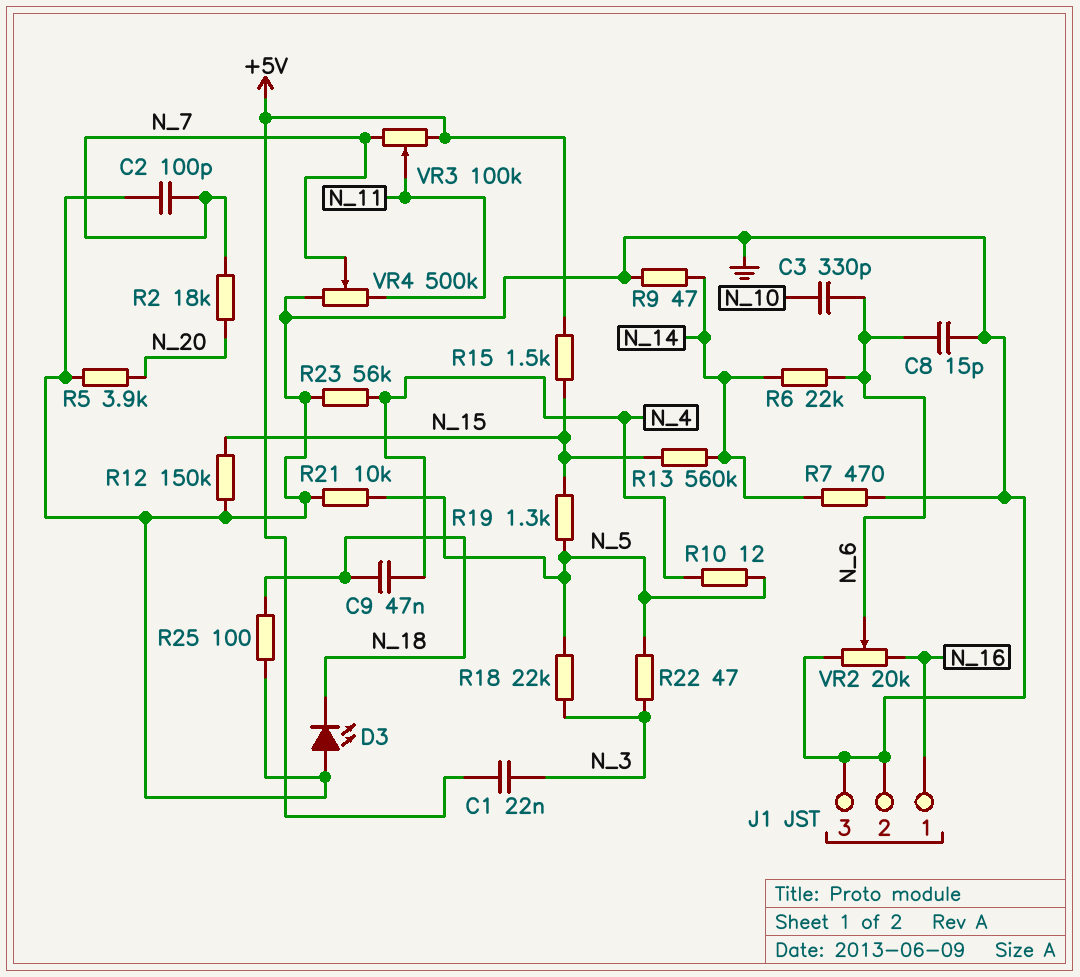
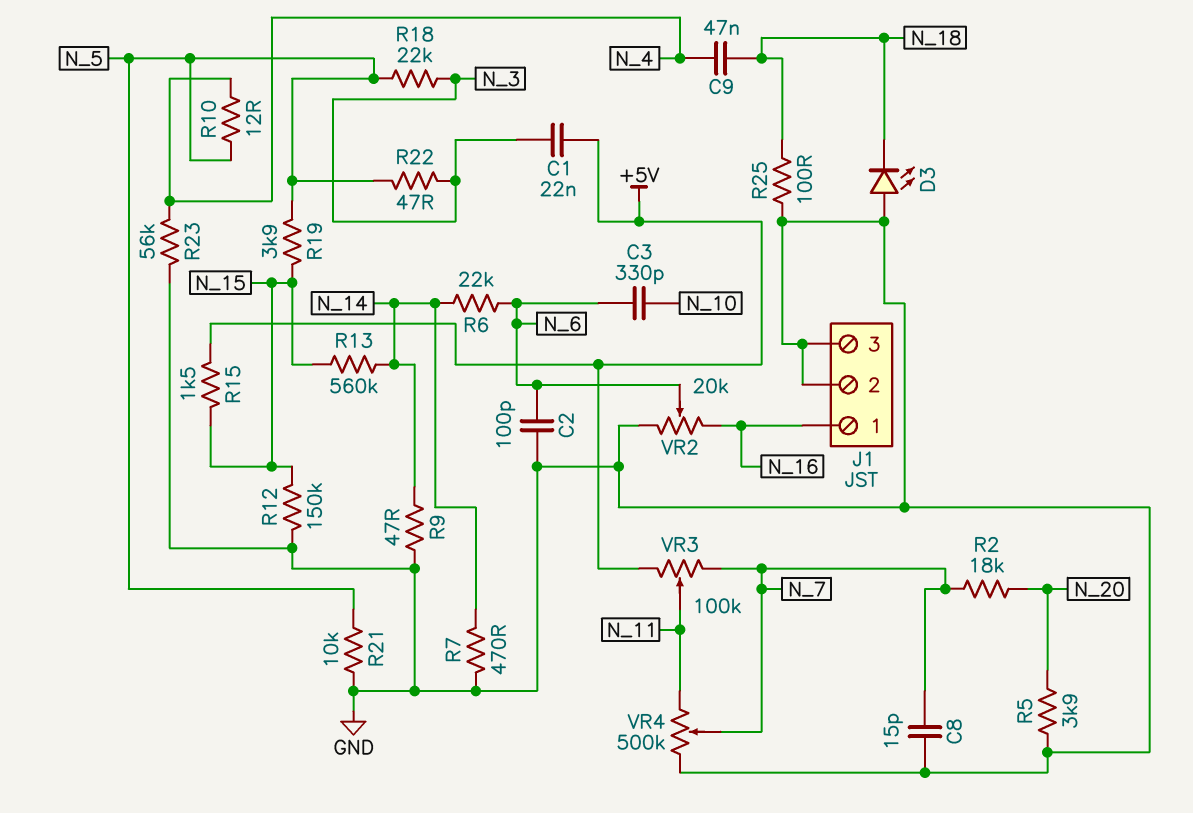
C2: 100pF (GND, N_7) -> 100pF (GND, N_6)
C8: 15pF (GND, N_6) -> 15pF (GND, N_7)
R19: 1.3k (N_5, N_15) -> 3.9k (N_5, N_15)

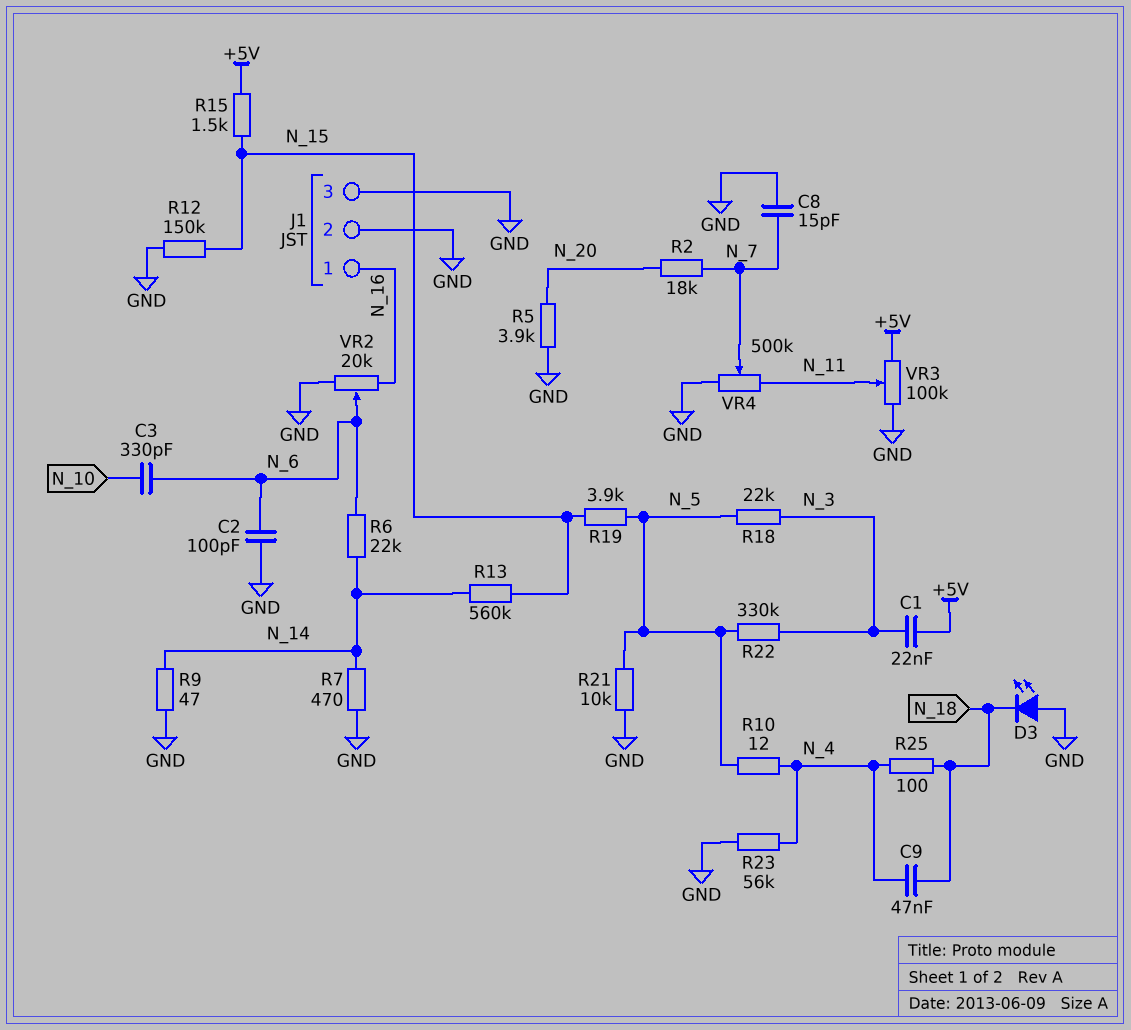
R22: 47 (N_3, N_5) -> 330k (N_3, N_5)
R25: 100 (GND, N_18) -> 100 (N_4, N_18)
VR3: 100k (+5V, N_7, wiper N_11) -> 100k (+5V, GND, wiper N_11)

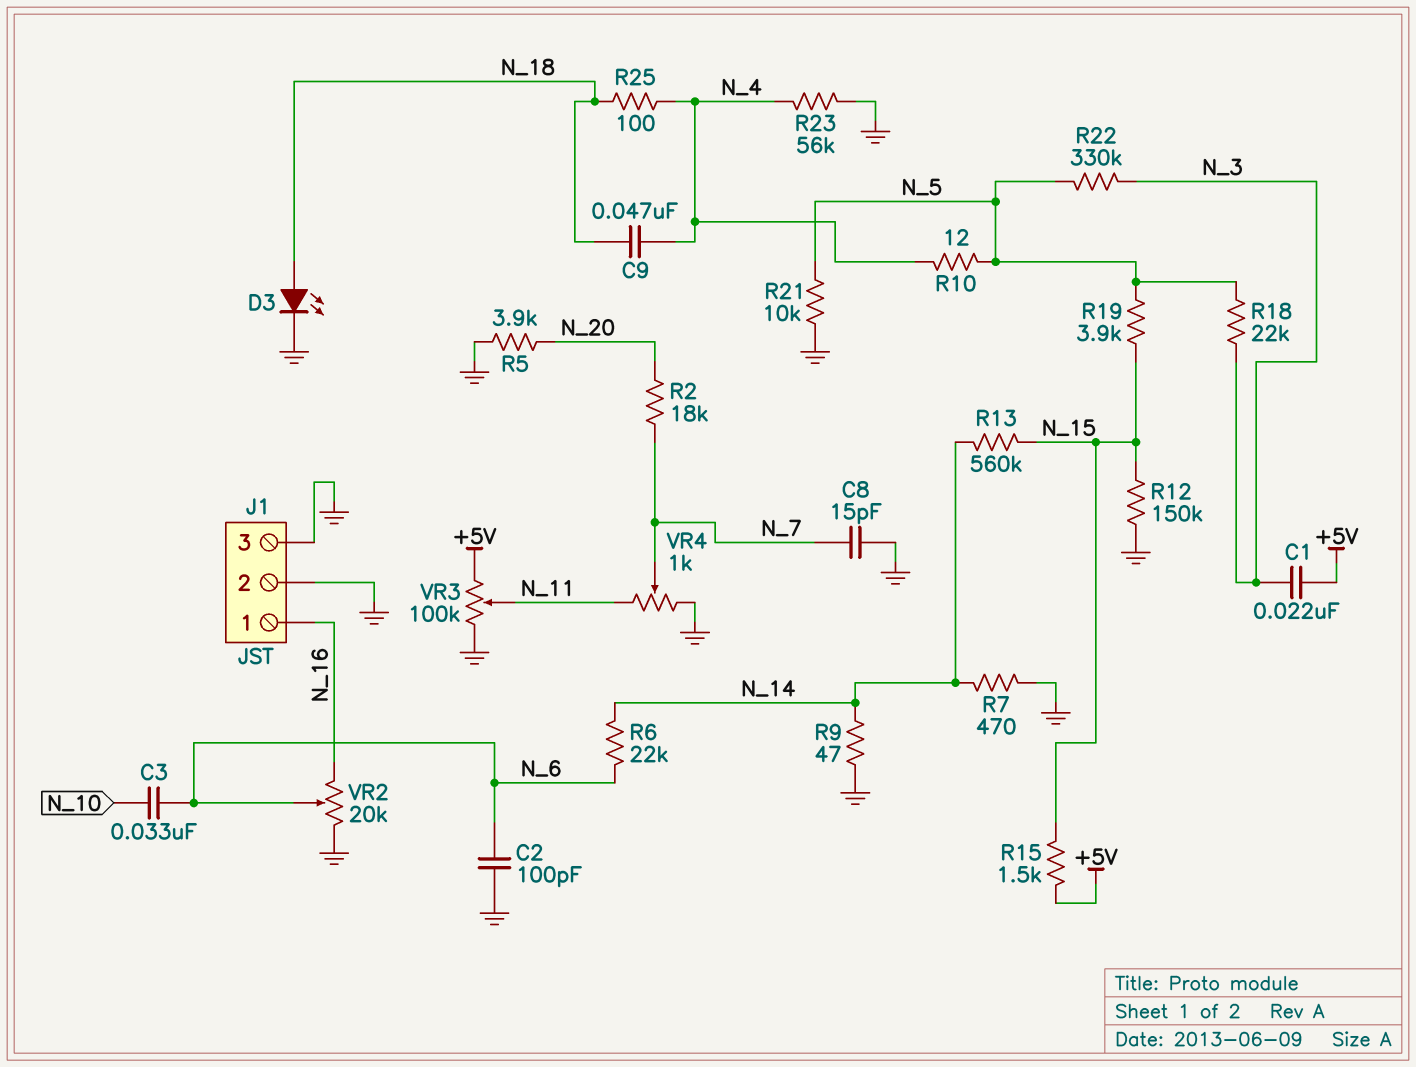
C3: 330pF (N_6, N_10) -> 33nF (N_6, N_10)
D3: LED (A GND, K N_18) -> LED (A N_18, K GND)
VR4: 500k (GND, N_11, wiper N_7) -> 1k (GND, N_11, wiper N_7)

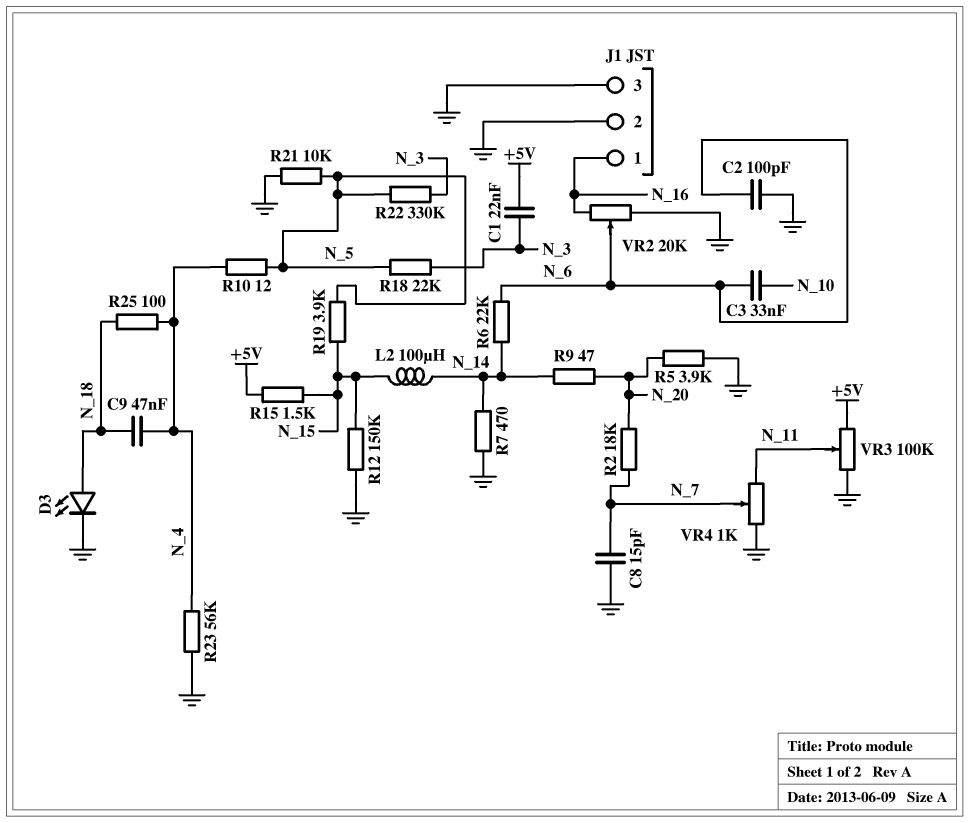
L2: none -> 100uH (N_14, N_15)
R9: 47 (GND, N_14) -> 47 (N_14, N_20)
R13: 560k (N_14, N_15) -> none

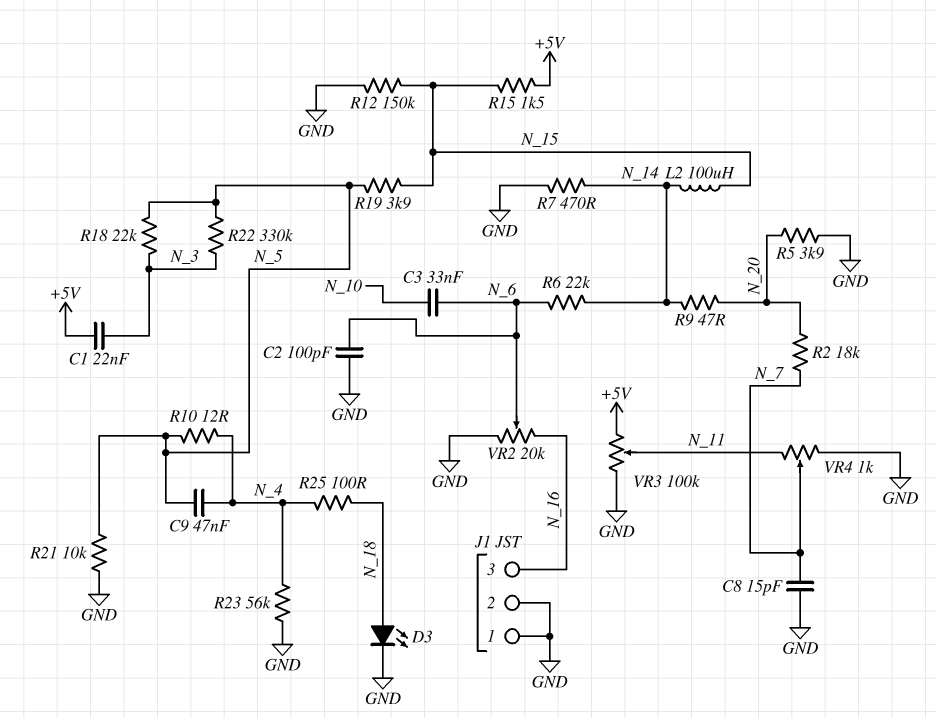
C9: 47nF (N_4, N_18) -> 47nF (N_4, N_5)
J1 pin 1: N_16 -> GND
J1 pin 3: GND -> N_16

